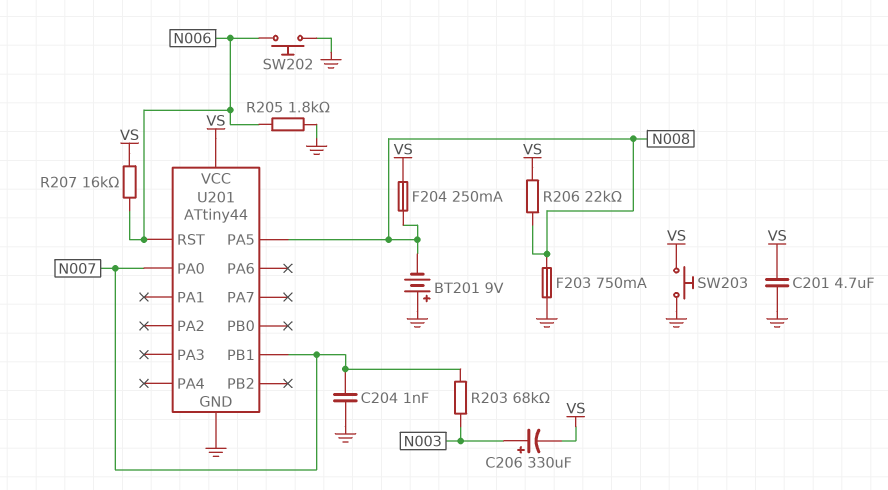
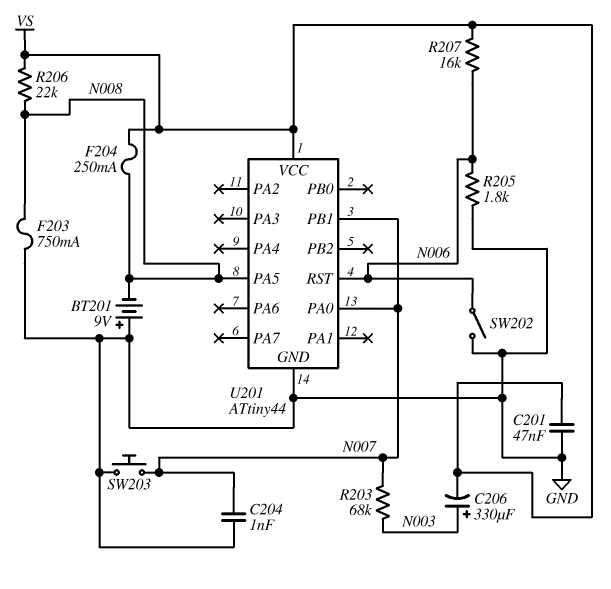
C201: 4.7uF (GND, VS) -> 47nF (GND, VS)
SW202: button (GND, N006) -> switch (GND, N006)
SW203: button (GND, VS) -> button (GND, N007)

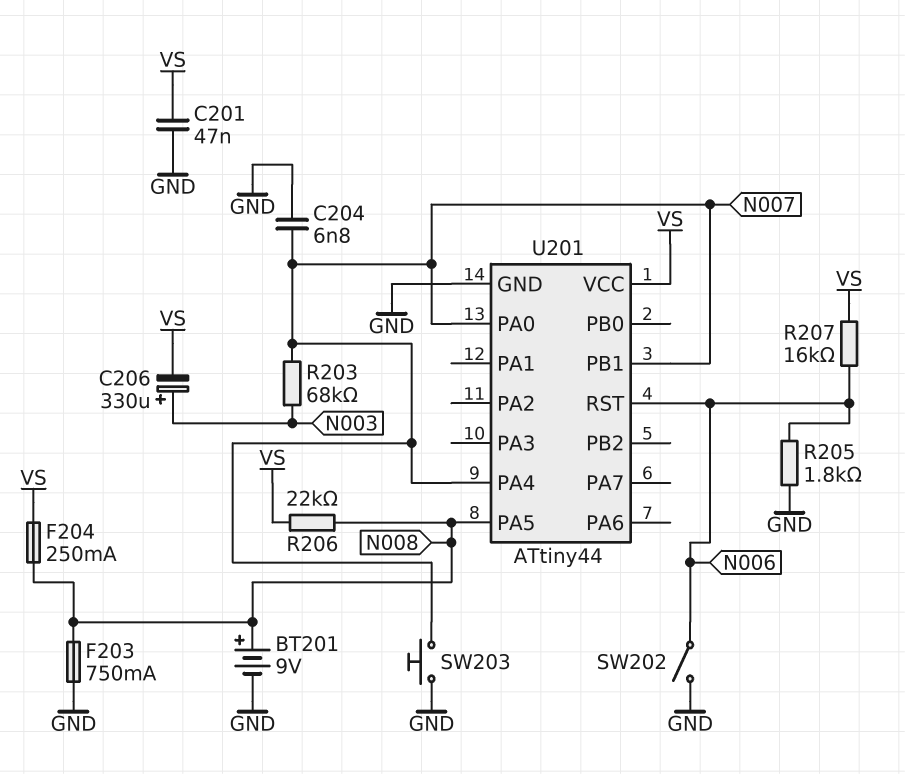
BT201: 9V (plus GND, minus N008) -> 9V (plus N008, minus GND)
C204: 1nF (GND, N007) -> 6.8nF (GND, N007)
U201 pin PA4: none -> N007

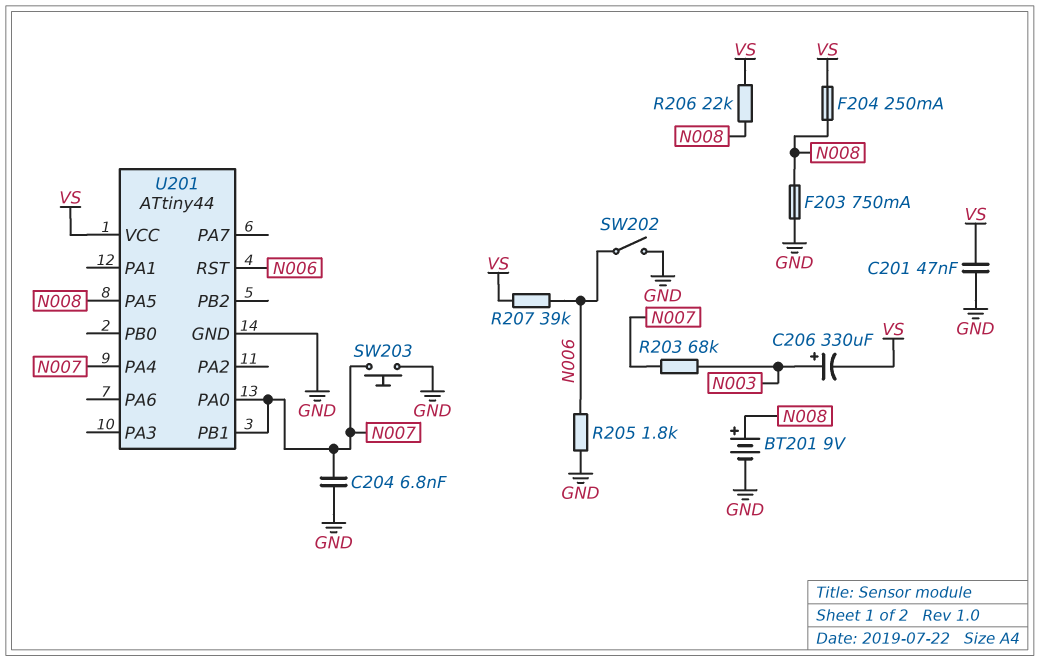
R207: 16k (N006, VS) -> 39k (N006, VS)

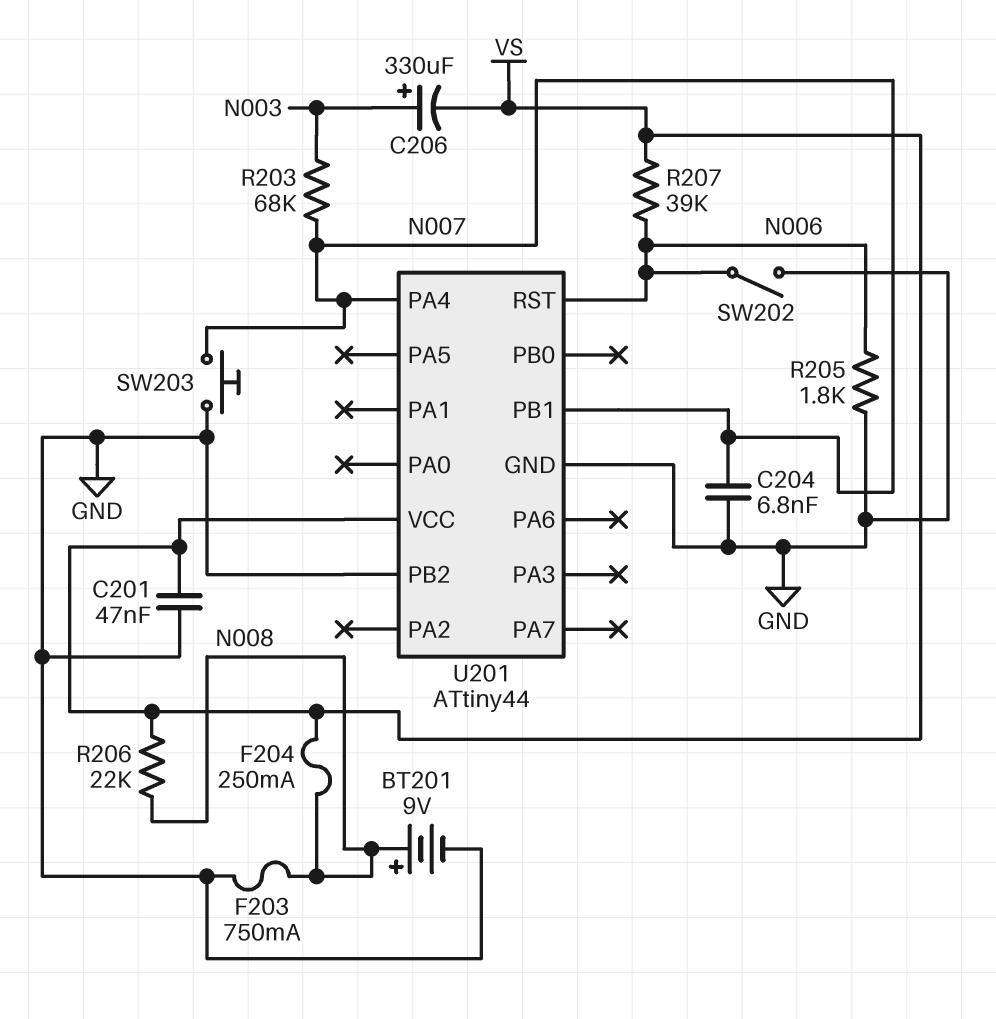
U201 pin PA0: N007 -> none
U201 pin PA5: N008 -> none
U201 pin PB2: none -> GND

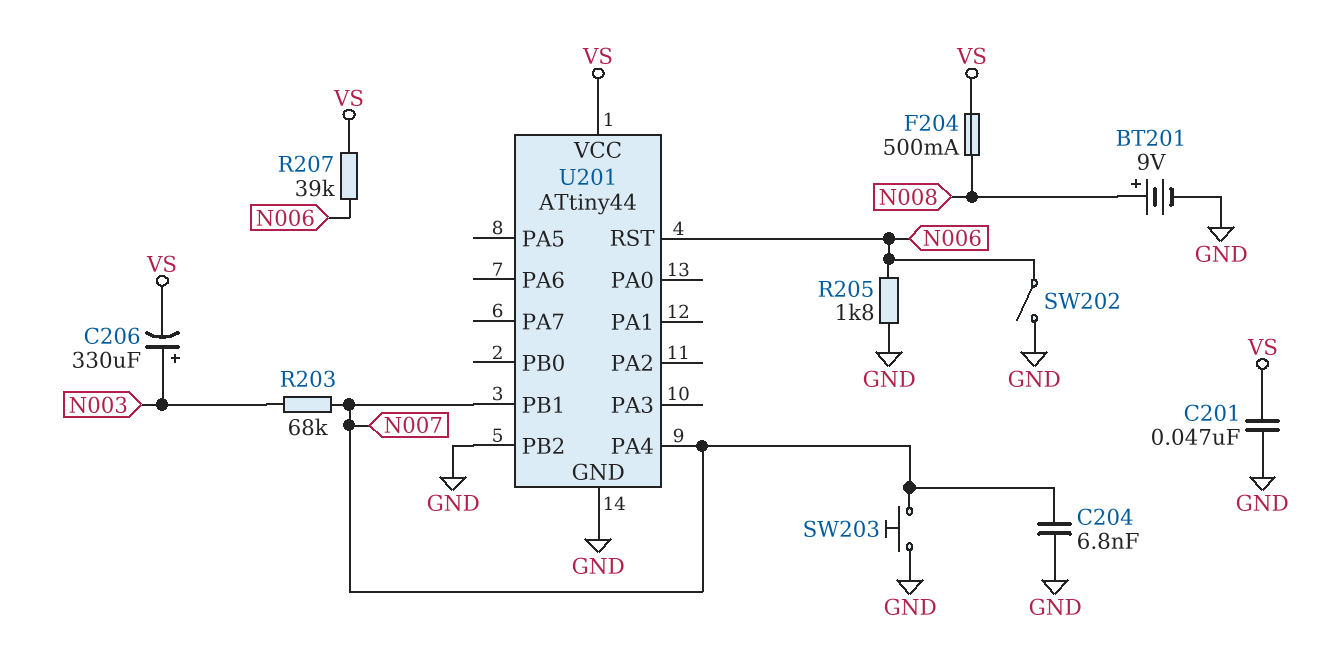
F203: 750mA (GND, N008) -> none
F204: 250mA (N008, VS) -> 500mA (N008, VS)
R206: 22k (N008, VS) -> none

